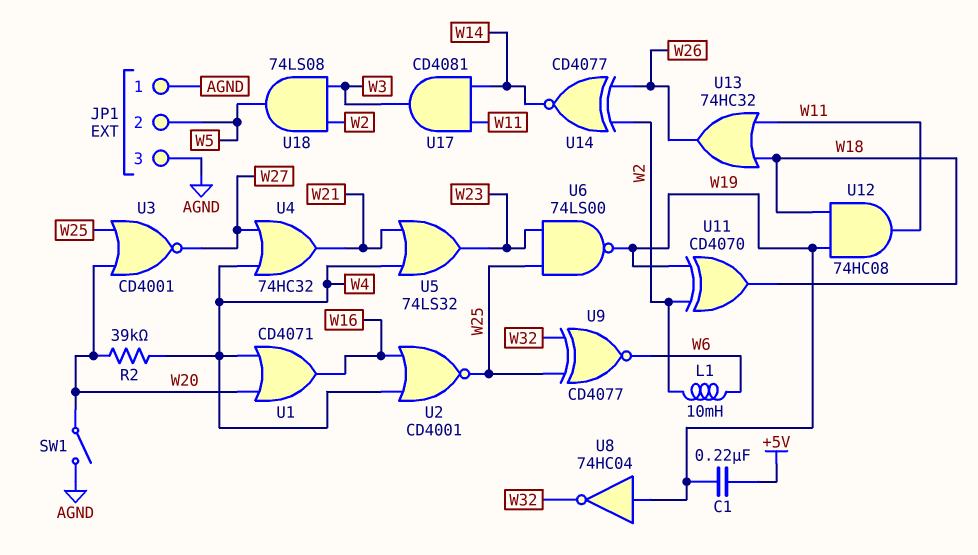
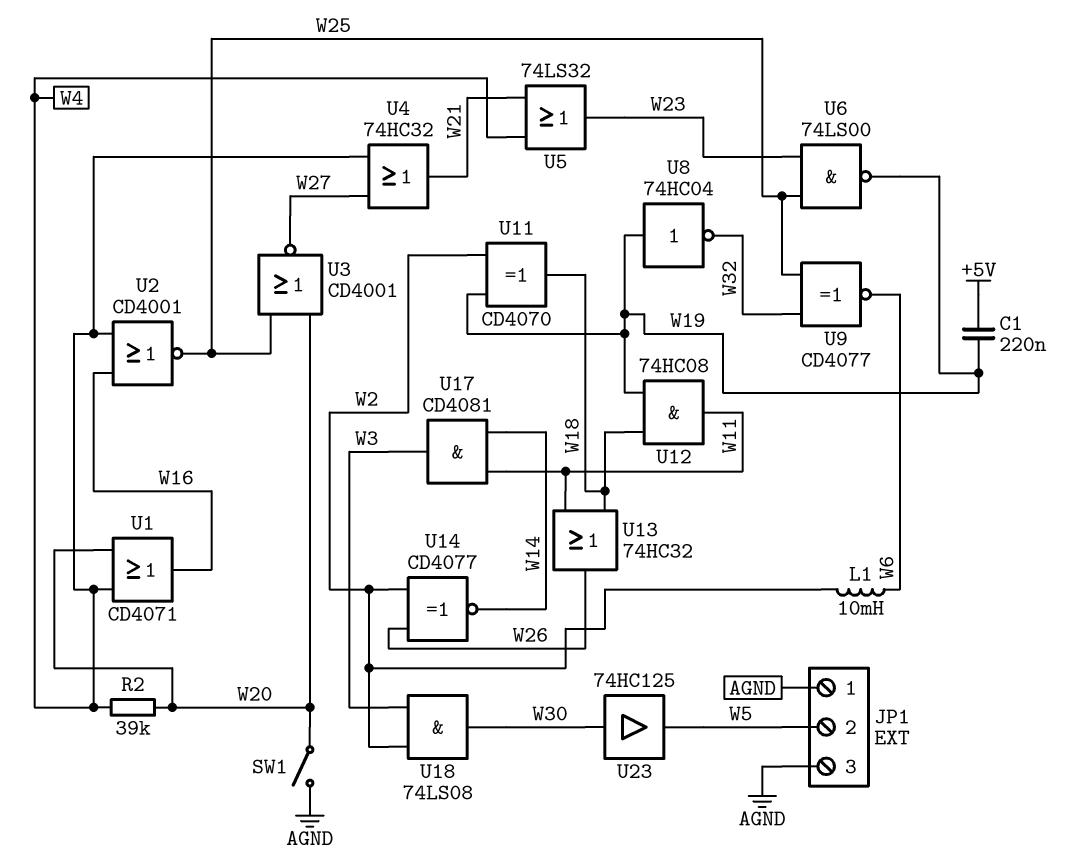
U18: AND 74LS08 (in W2, in W3, out W5) -> AND 74LS08 (in W2, in W3, out W30)
U23: none -> buffer 74HC125 (in W30, out W5)

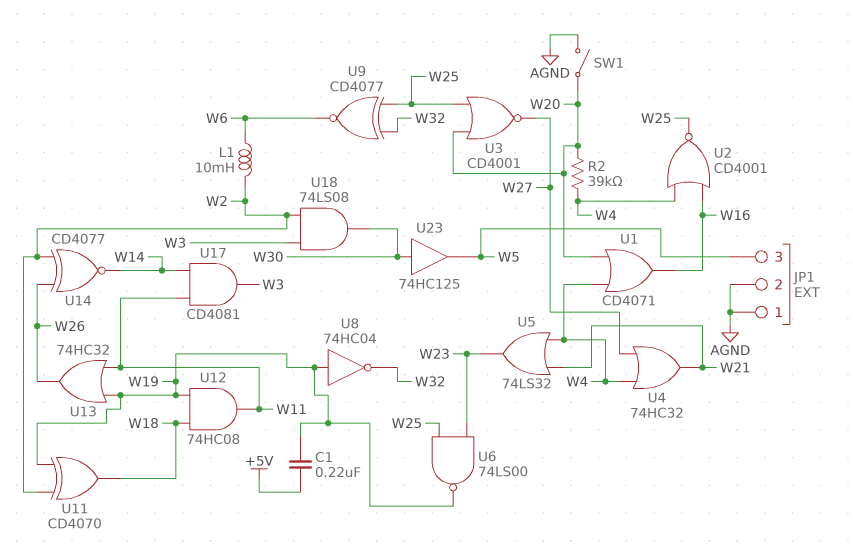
JP1 pin 2: W5 -> AGND
JP1 pin 3: AGND -> W5
U13: OR 74HC32 (in W11, in W18, out W26) -> OR 74HC32 (in W11, in W19, out W26)

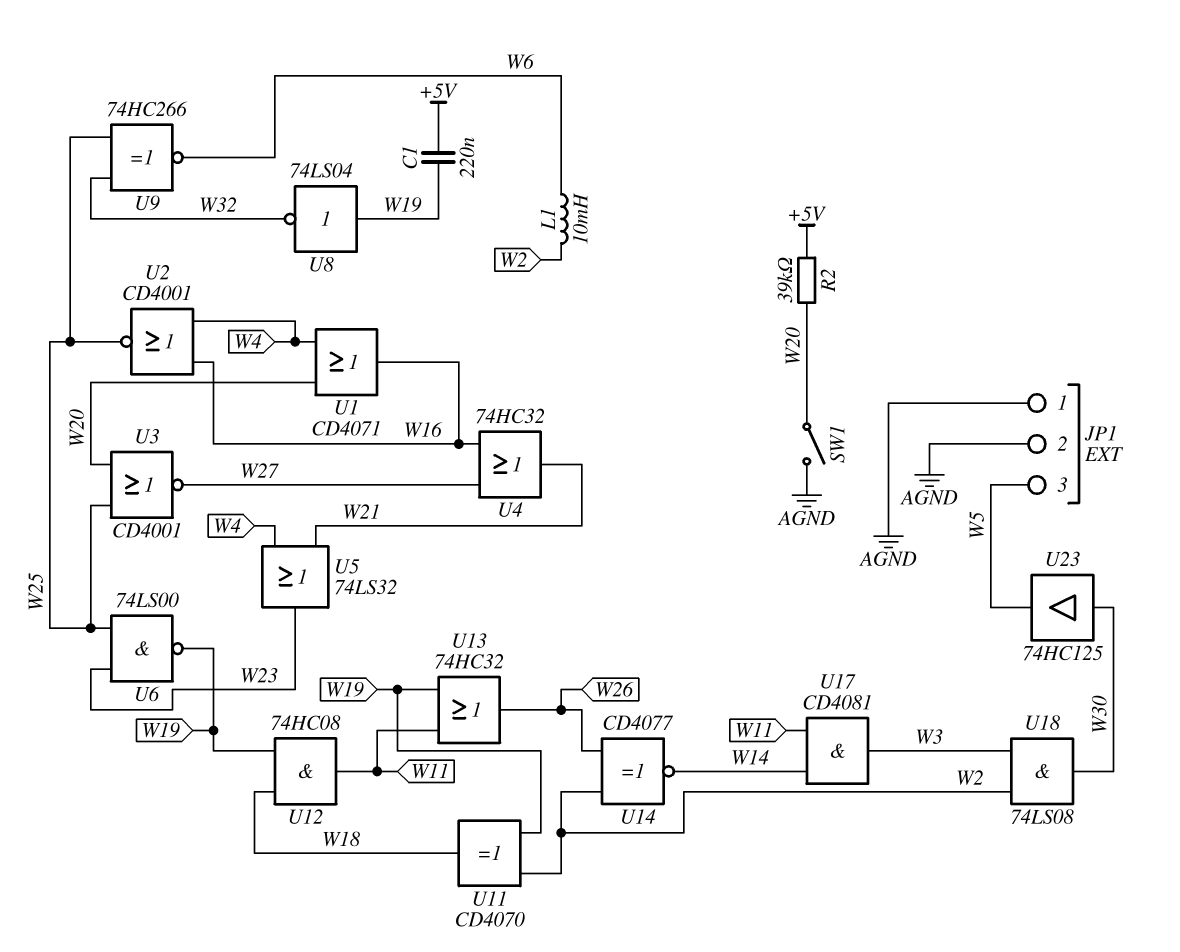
R2: 39k (W4, W20) -> 39k (+5V, W20)
U4: OR 74HC32 (in W4, in W27, out W21) -> OR 74HC32 (in W16, in W27, out W21)
U8: NOT 74HC04 (in W19, out W32) -> NOT 74LS04 (in W19, out W32)
U9: XNOR CD4077 (in W25, in W32, out W6) -> XNOR 74HC266 (in W25, in W32, out W6)

